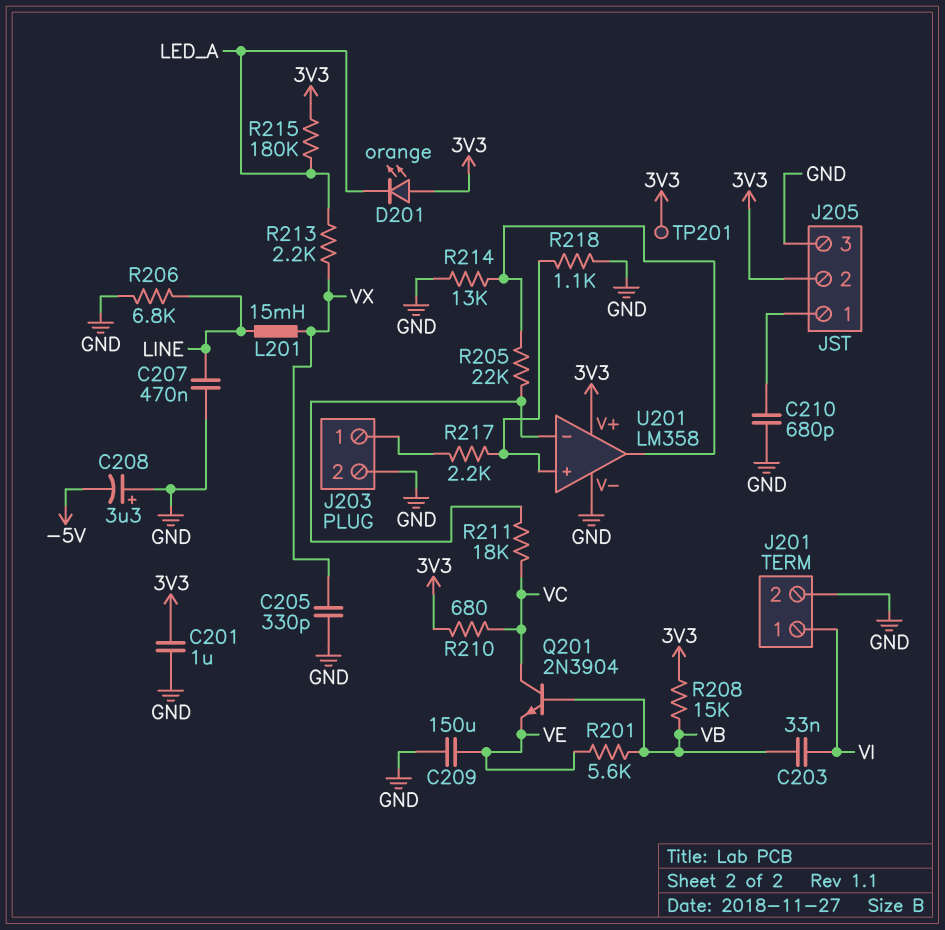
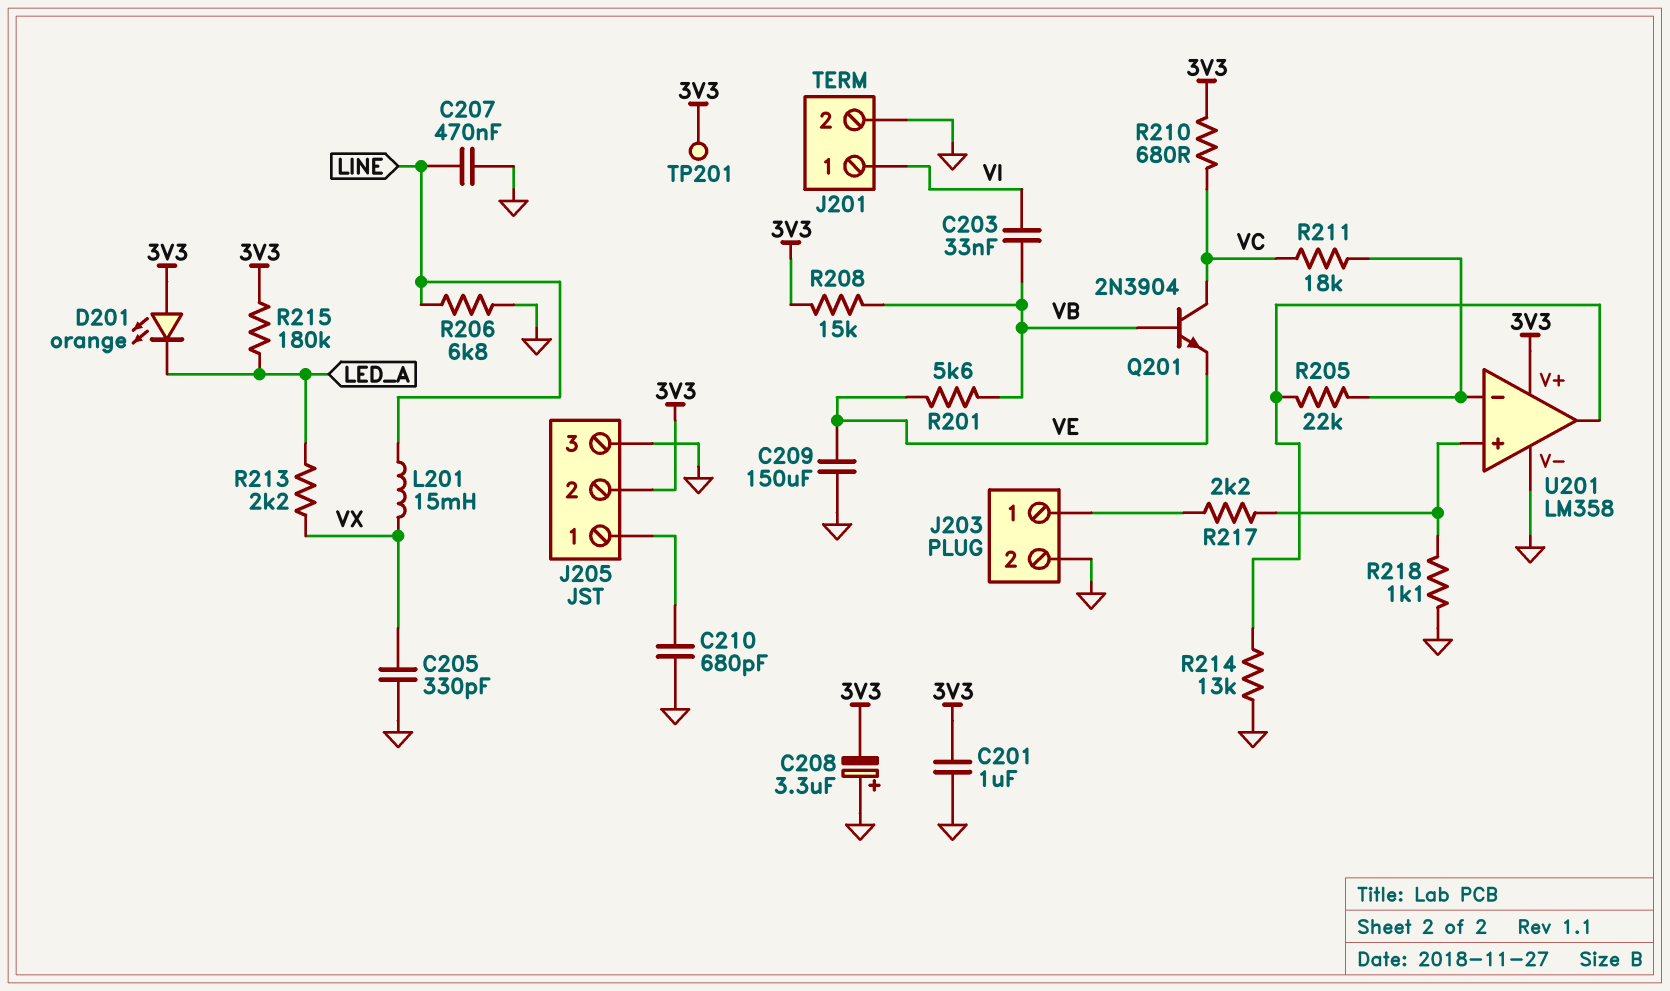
C208: 3.3uF (plus GND, minus -5V) -> 3.3uF (plus GND, minus 3V3)

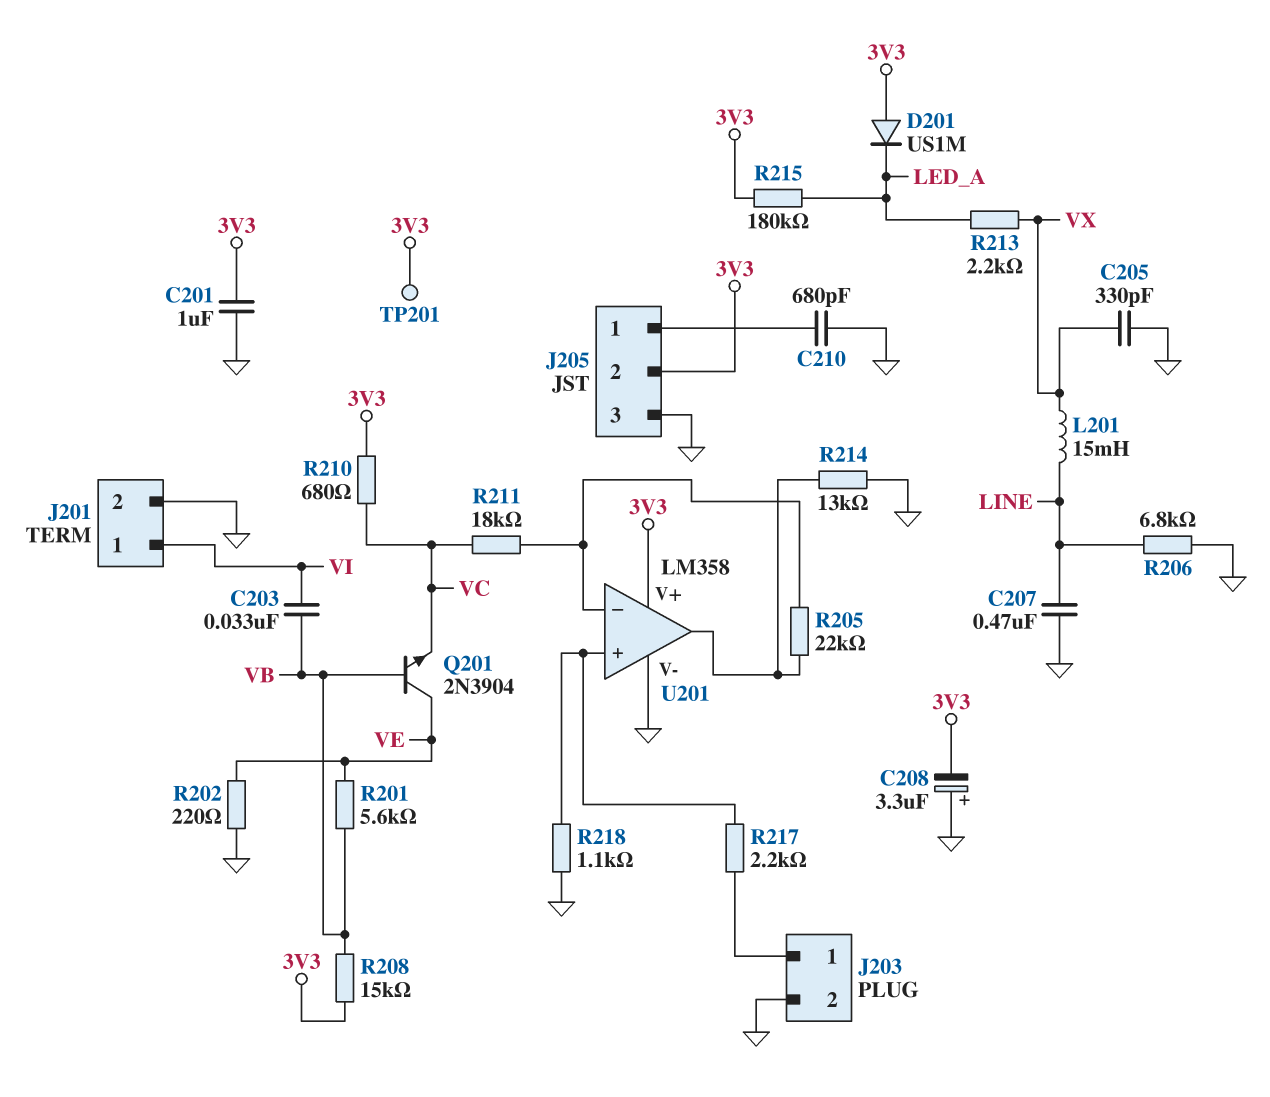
C209: 150uF (GND, VE) -> none
D201: LED orange (A 3V3, K LED_A) -> diode US1M (A 3V3, K LED_A)
Q201: NPN 2N3904 (B VB, C VC, E VE) -> NPN 2N3904 (B VB, C VE, E VC)
R202: none -> 220 (GND, VE)

